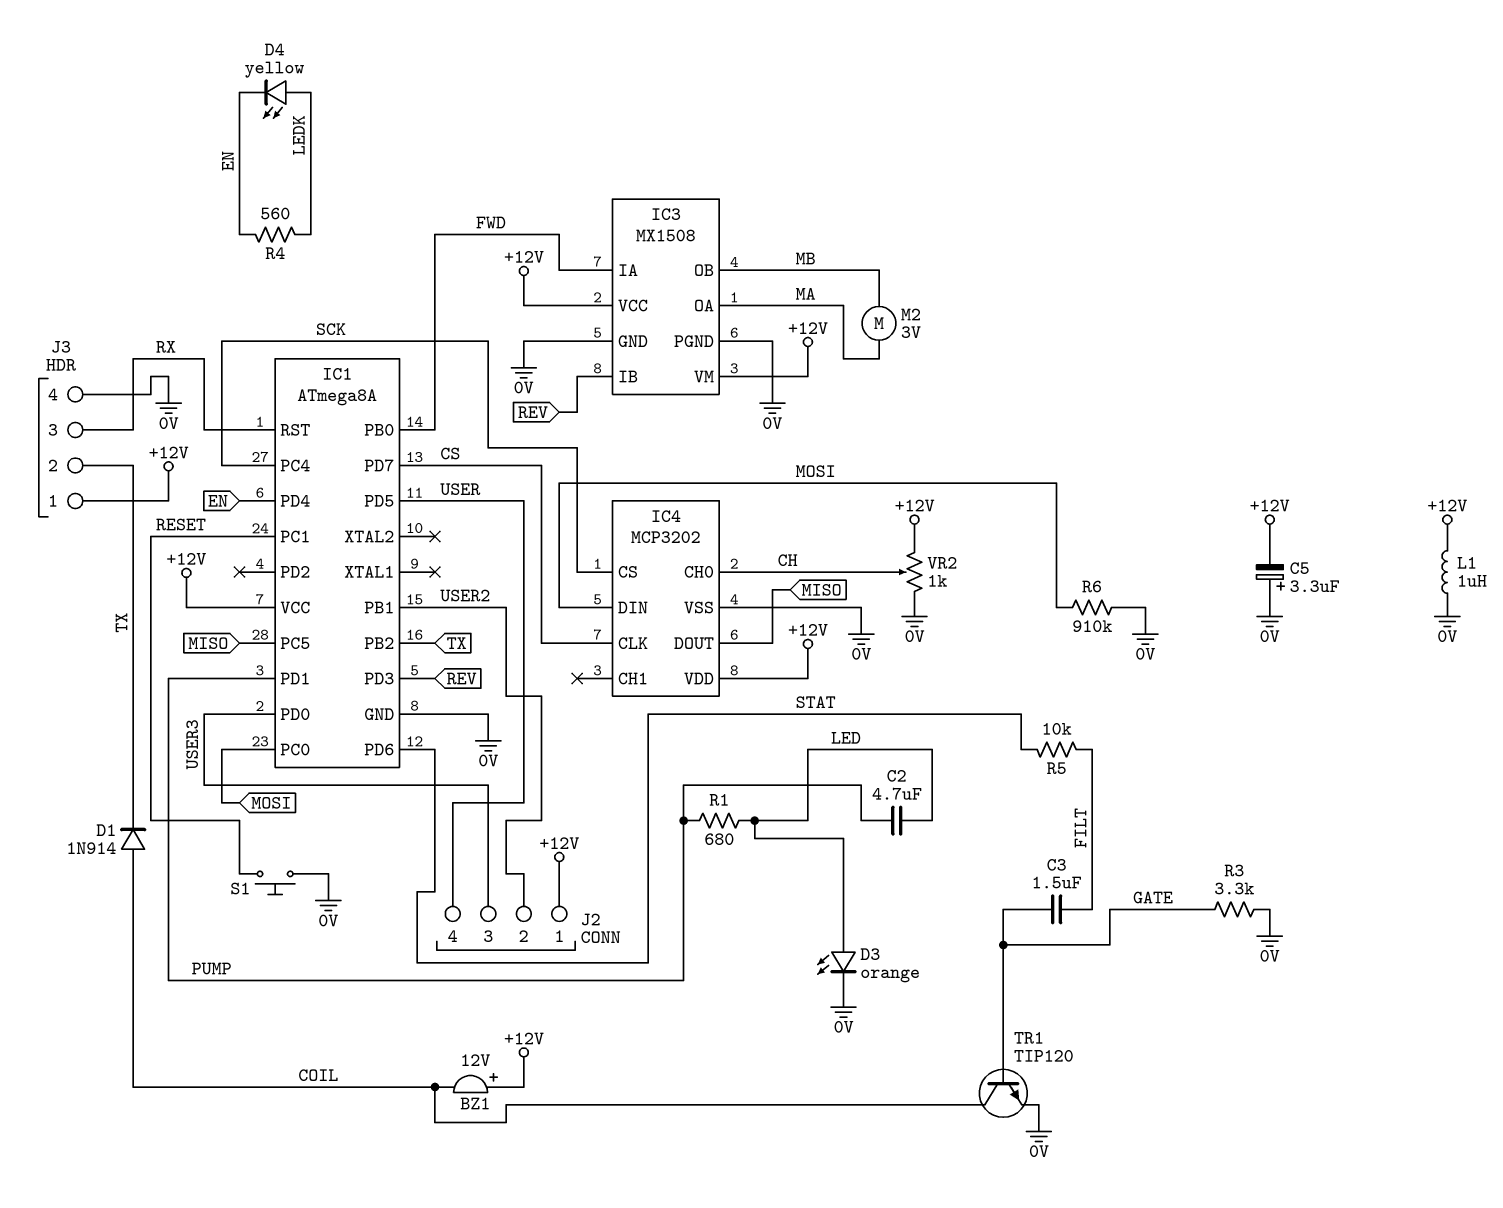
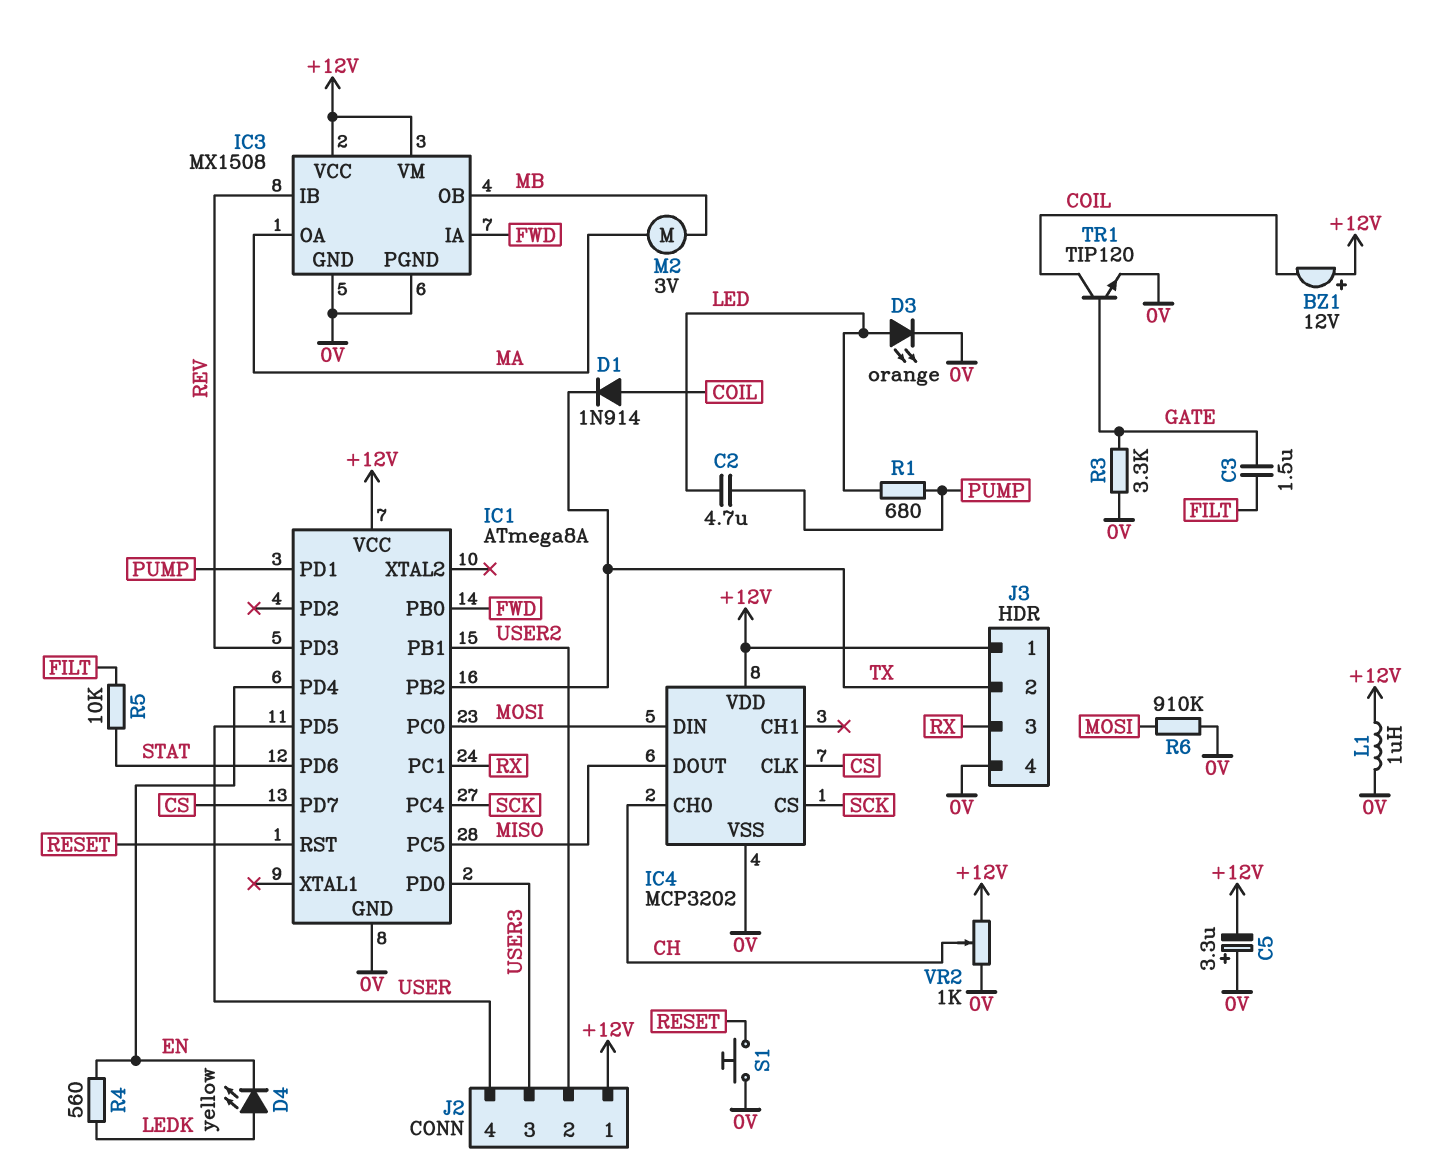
IC1 pin PC1: RESET -> RX
IC1 pin RST: RX -> RESET

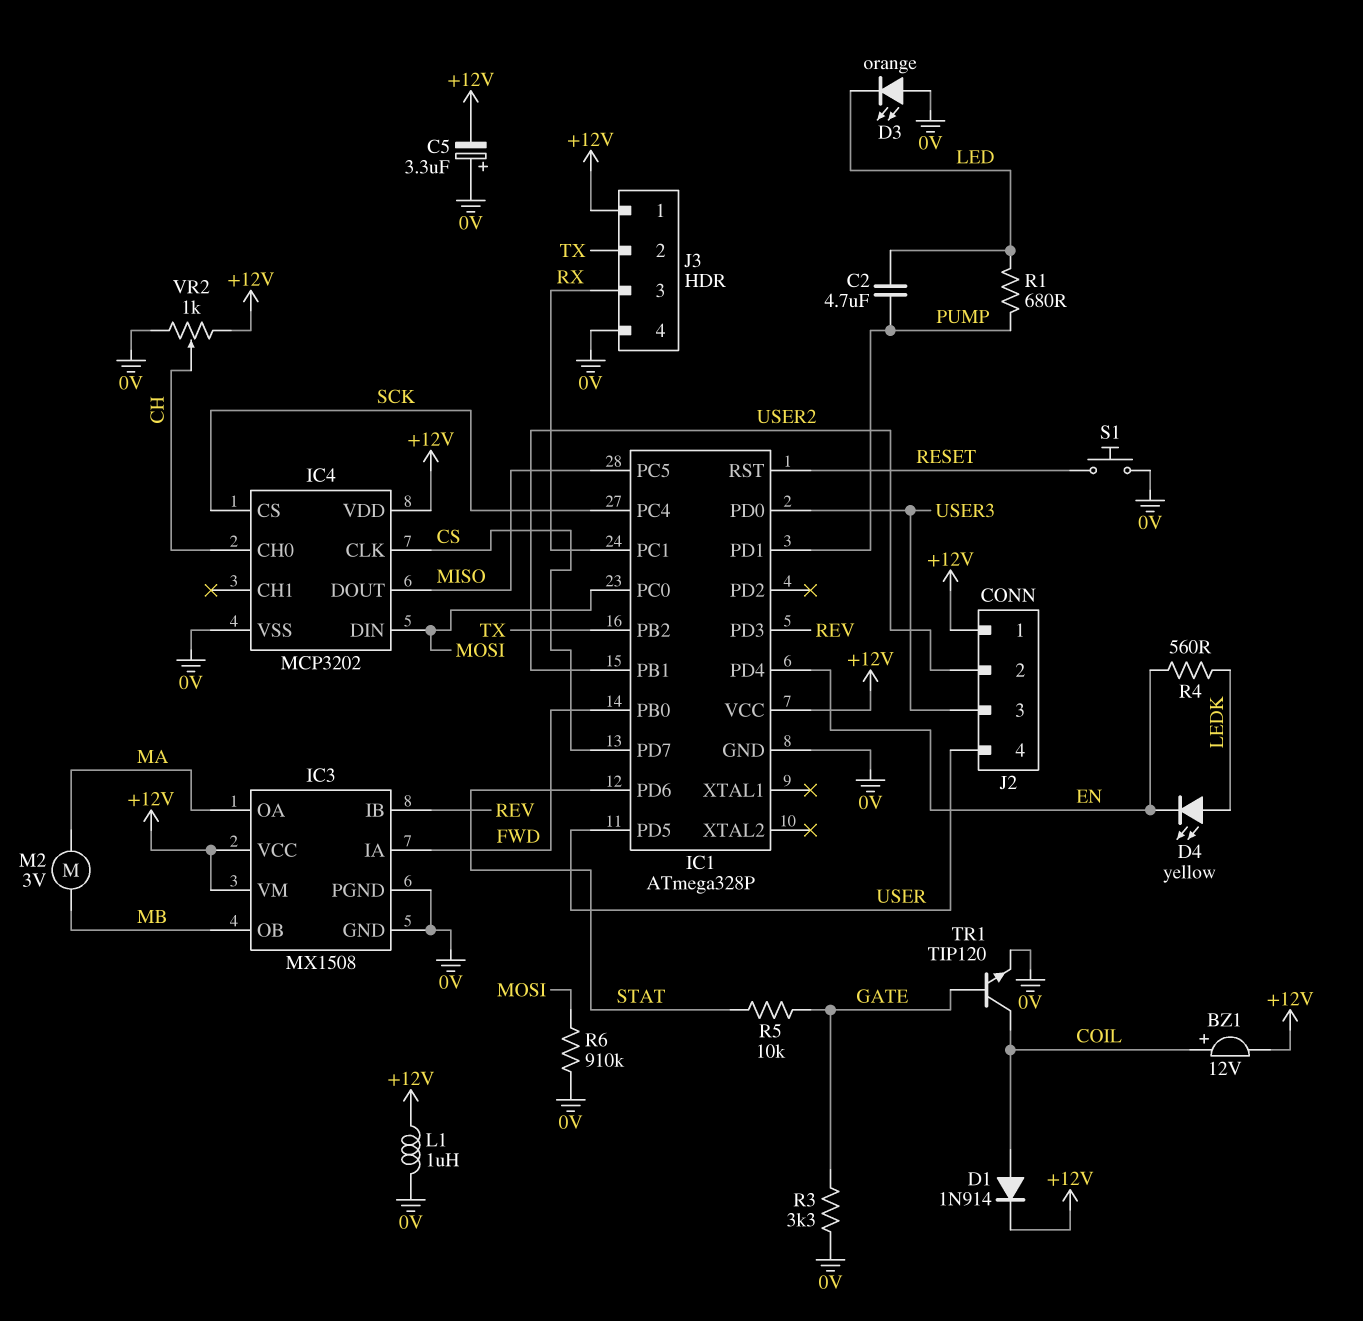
BZ1: buzzer 12V (plus +12V, minus COIL) -> buzzer 12V (plus COIL, minus +12V)
C3: 1.5uF (FILT, GATE) -> none
D1: diode 1N914 (A COIL, K TX) -> diode 1N914 (A COIL, K +12V)
D3: LED orange (A LED, K 0V) -> LED orange (A 0V, K LED)
IC1: ATmega8A -> ATmega328P
R5: 10k (FILT, STAT) -> 10k (GATE, STAT)

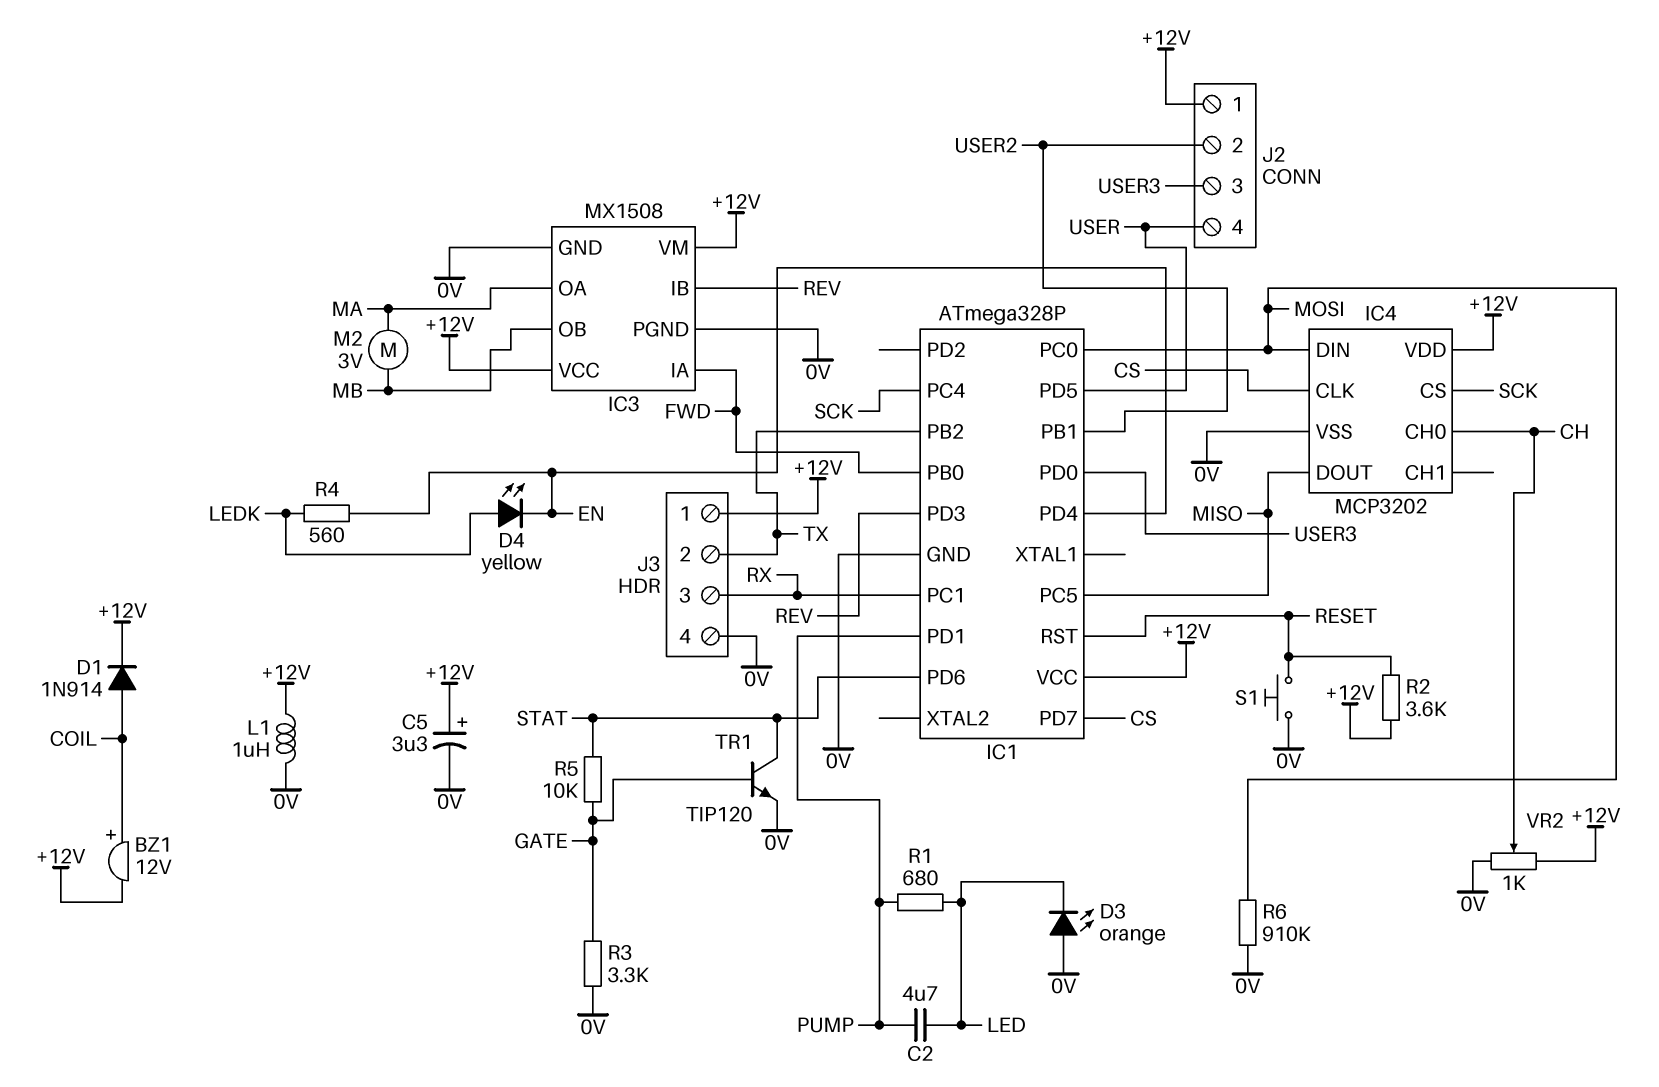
C5: 3.3uF (plus 0V, minus +12V) -> 3.3uF (plus +12V, minus 0V)
R2: none -> 3.6k (+12V, RESET)
TR1: NPN TIP120 (B GATE, C COIL, E 0V) -> NPN TIP120 (B GATE, C STAT, E 0V)

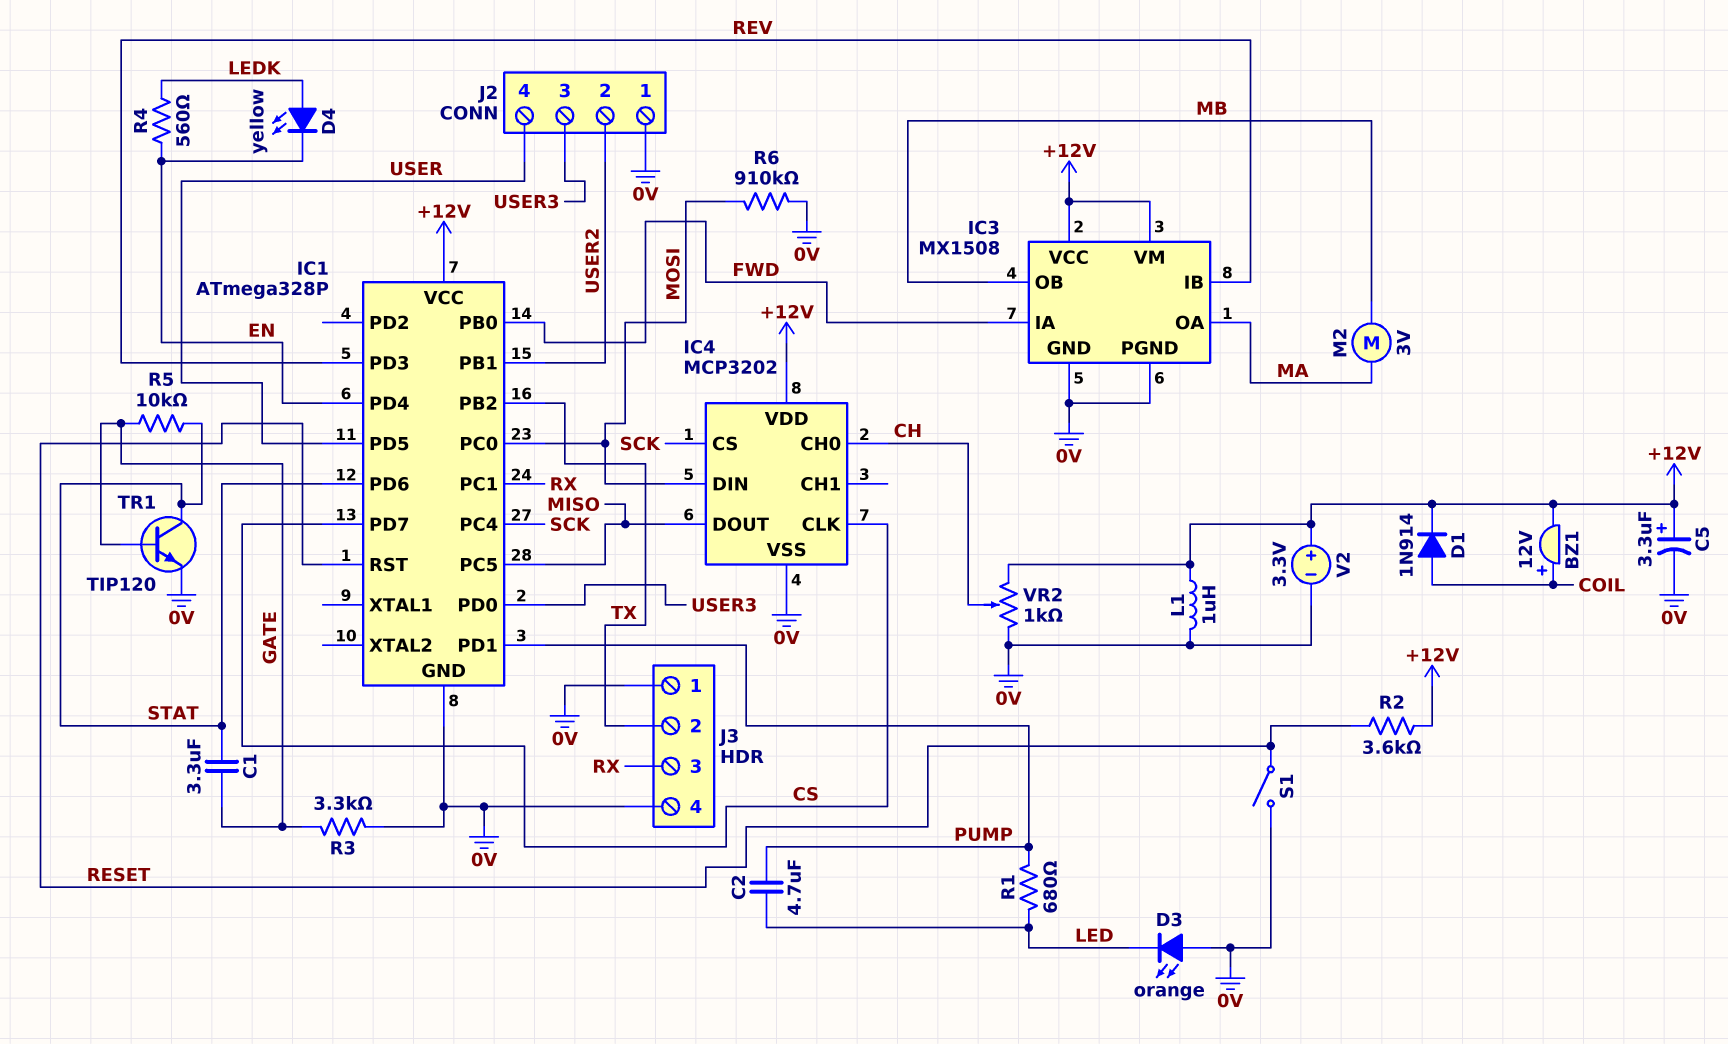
C1: none -> 3.3uF (GATE, STAT)
J2 pin 1: +12V -> 0V
J3 pin 1: +12V -> 0V
S1: button (0V, RESET) -> switch (0V, RESET)
V2: none -> 3.3V (plus +12V, minus 0V)

